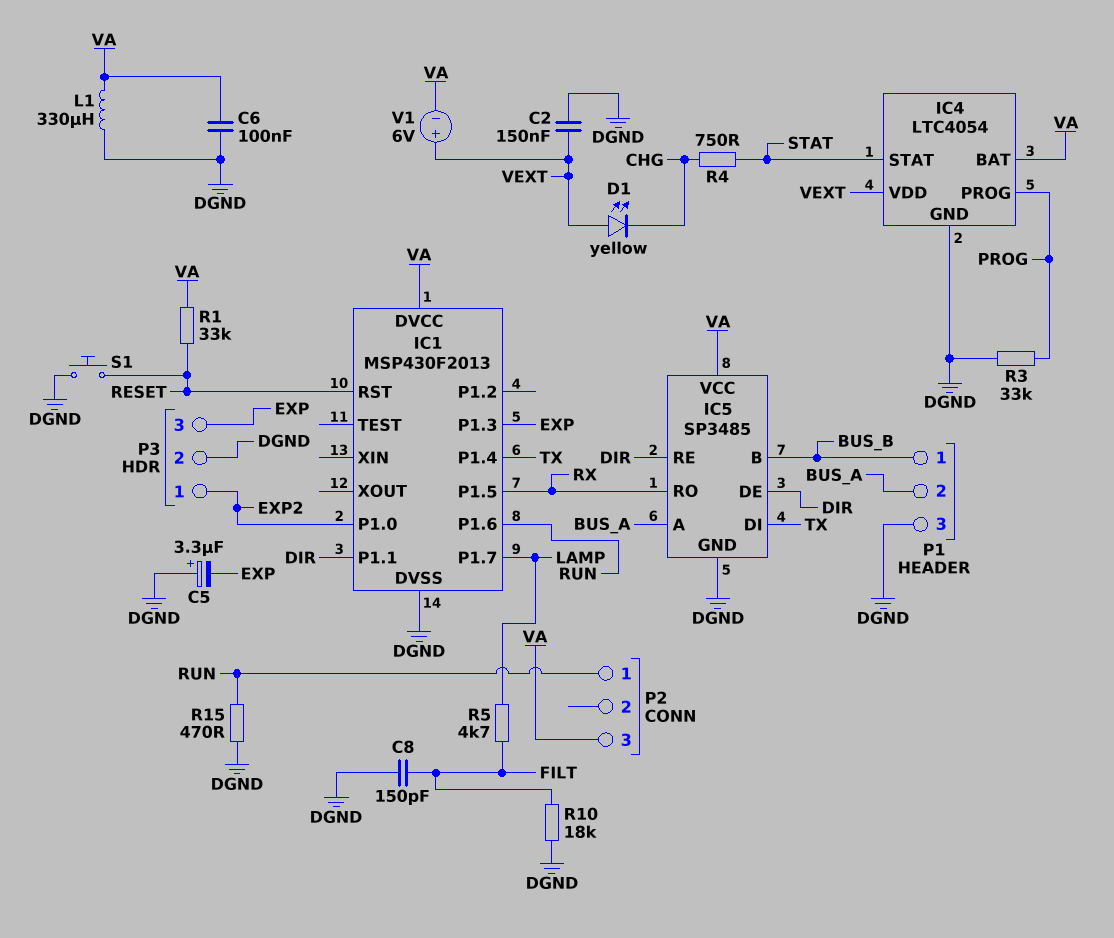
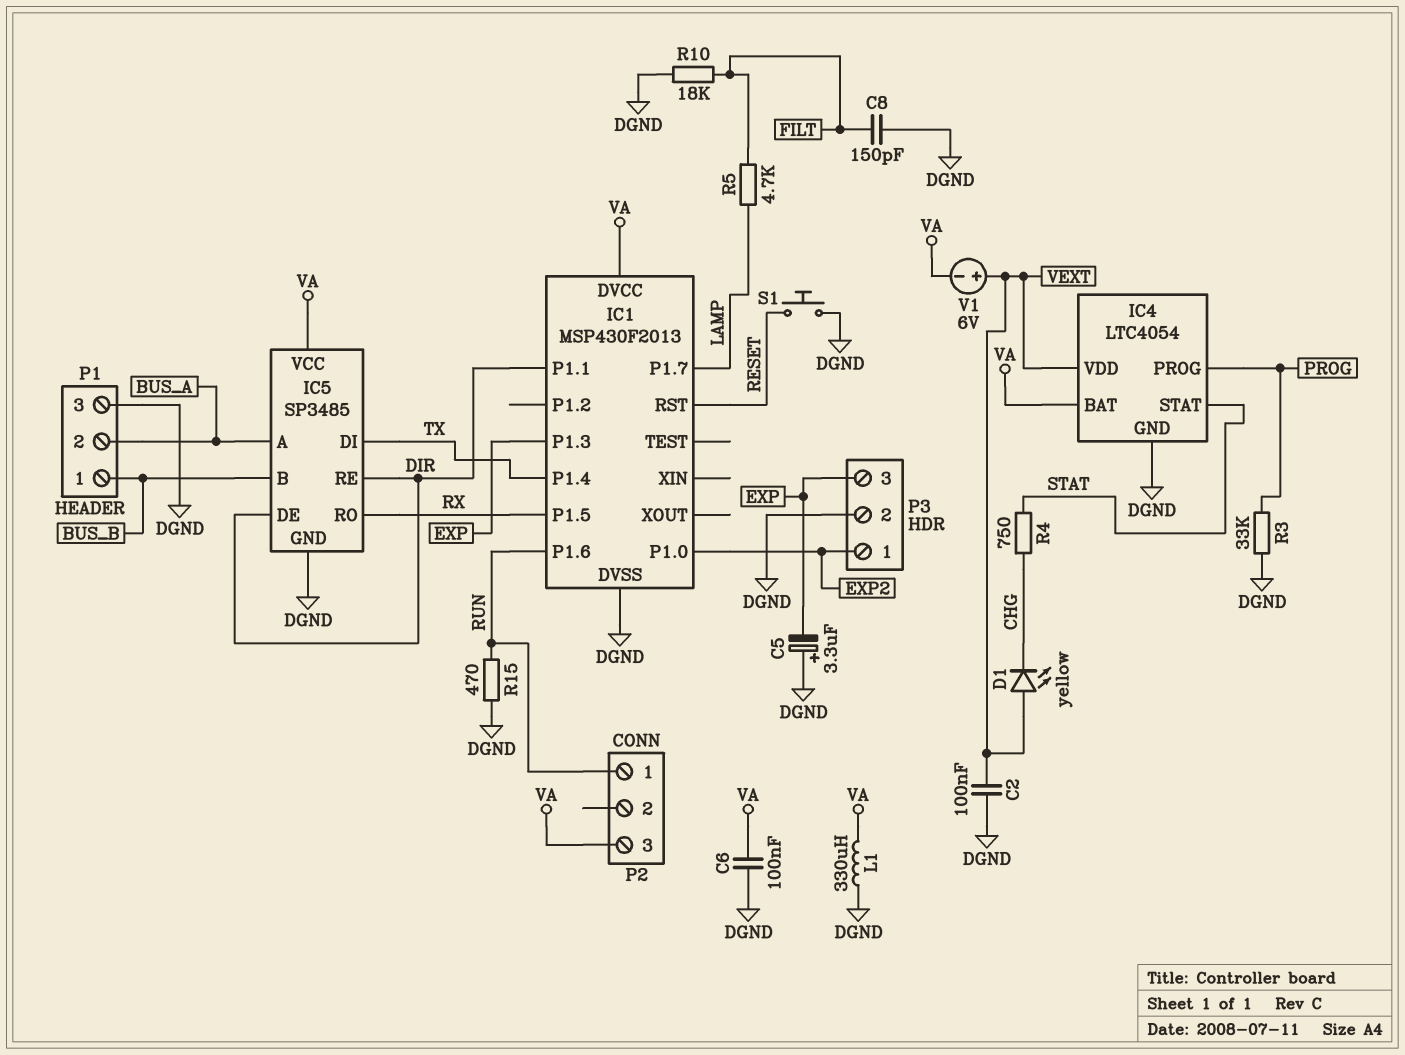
C2: 150nF (DGND, VEXT) -> 100nF (DGND, VEXT)
R1: 33k (RESET, VA) -> none

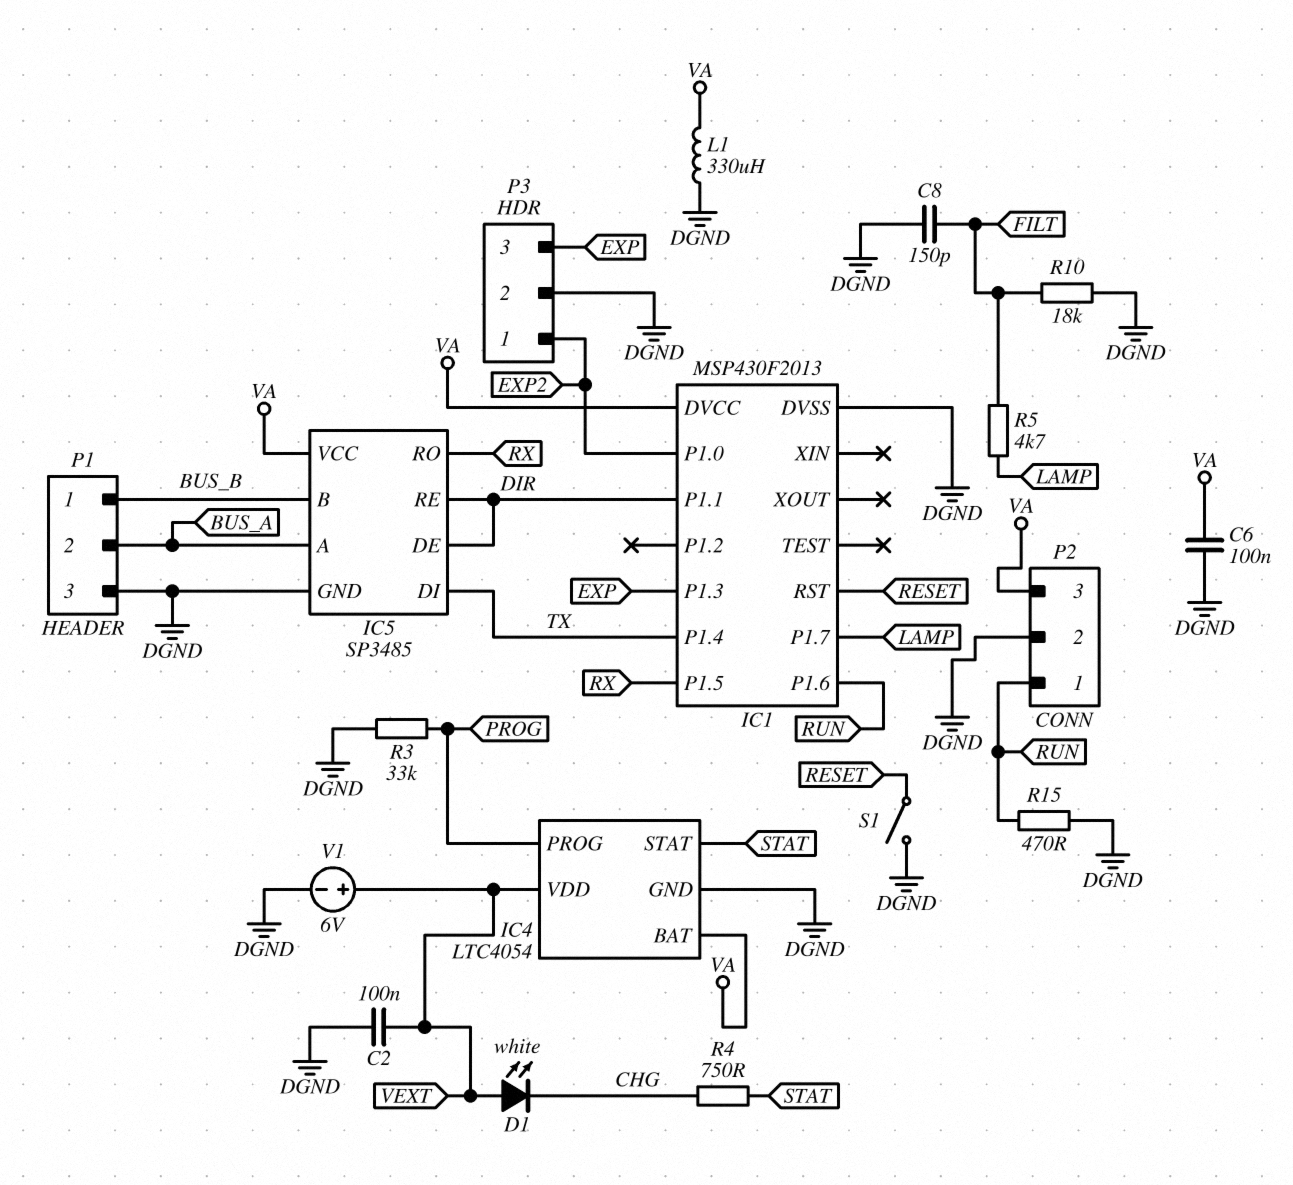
C5: 3.3uF (plus DGND, minus EXP) -> none
D1: LED yellow (A VEXT, K CHG) -> LED white (A VEXT, K CHG)
P2 pin 2: none -> DGND
S1: button (DGND, RESET) -> switch (DGND, RESET)
V1: 6V (plus VEXT, minus VA) -> 6V (plus VEXT, minus DGND)

